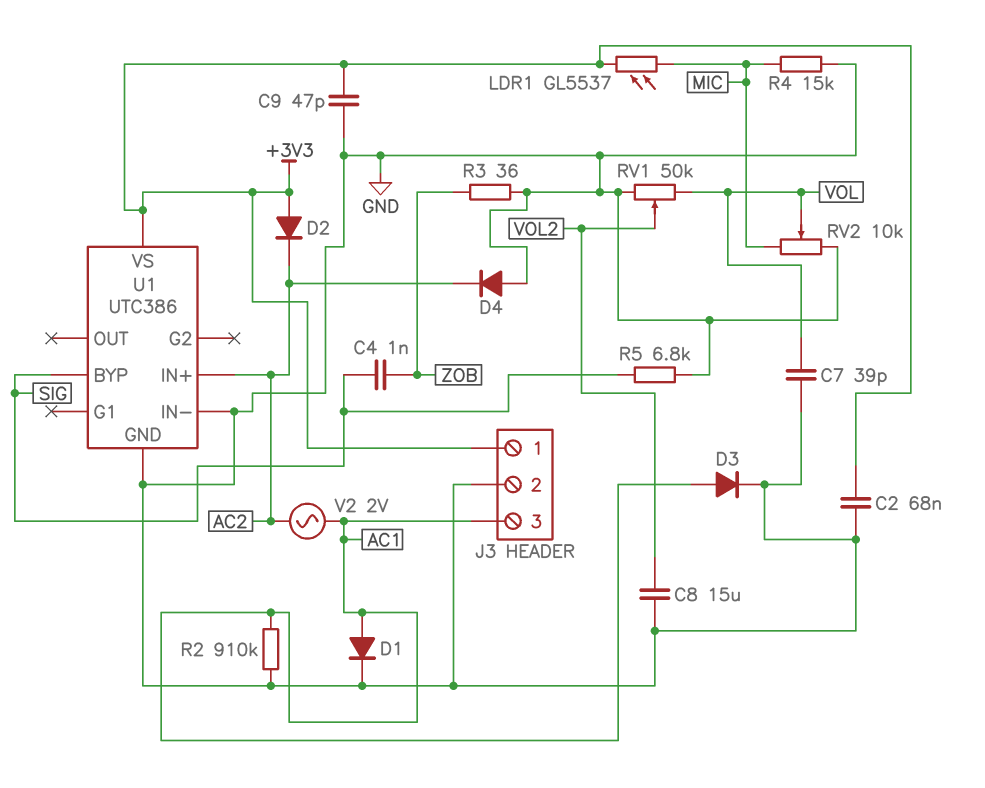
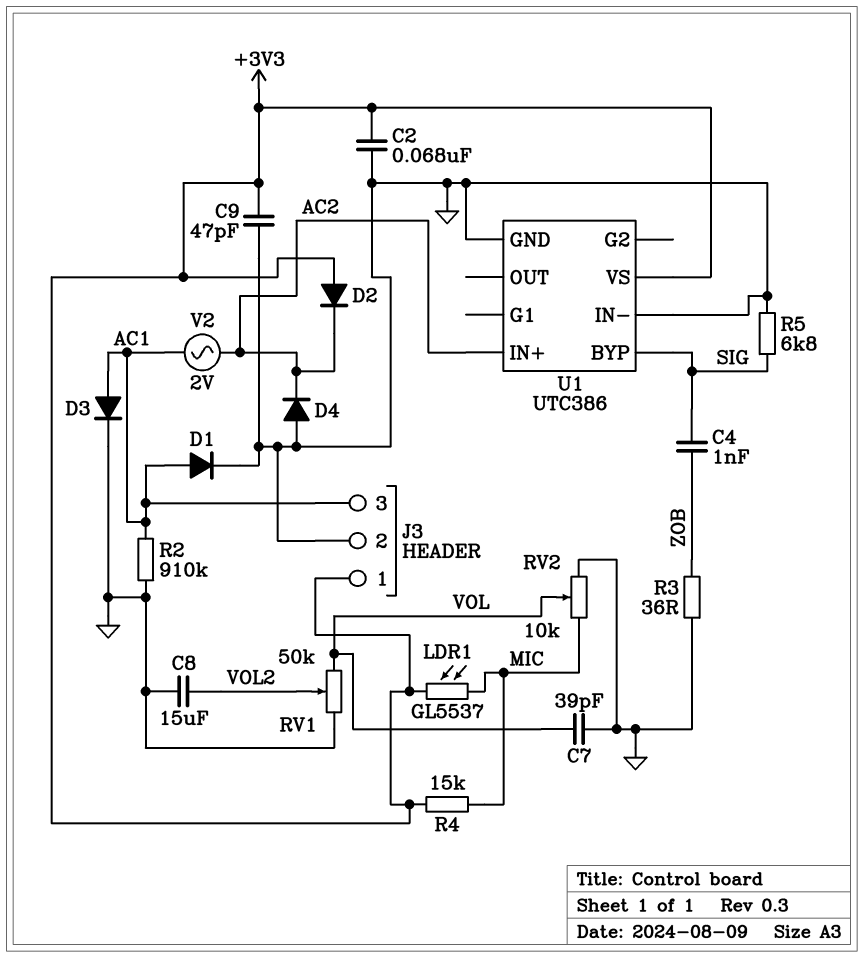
R4: 15k (GND, MIC) -> 15k (+3V3, MIC)

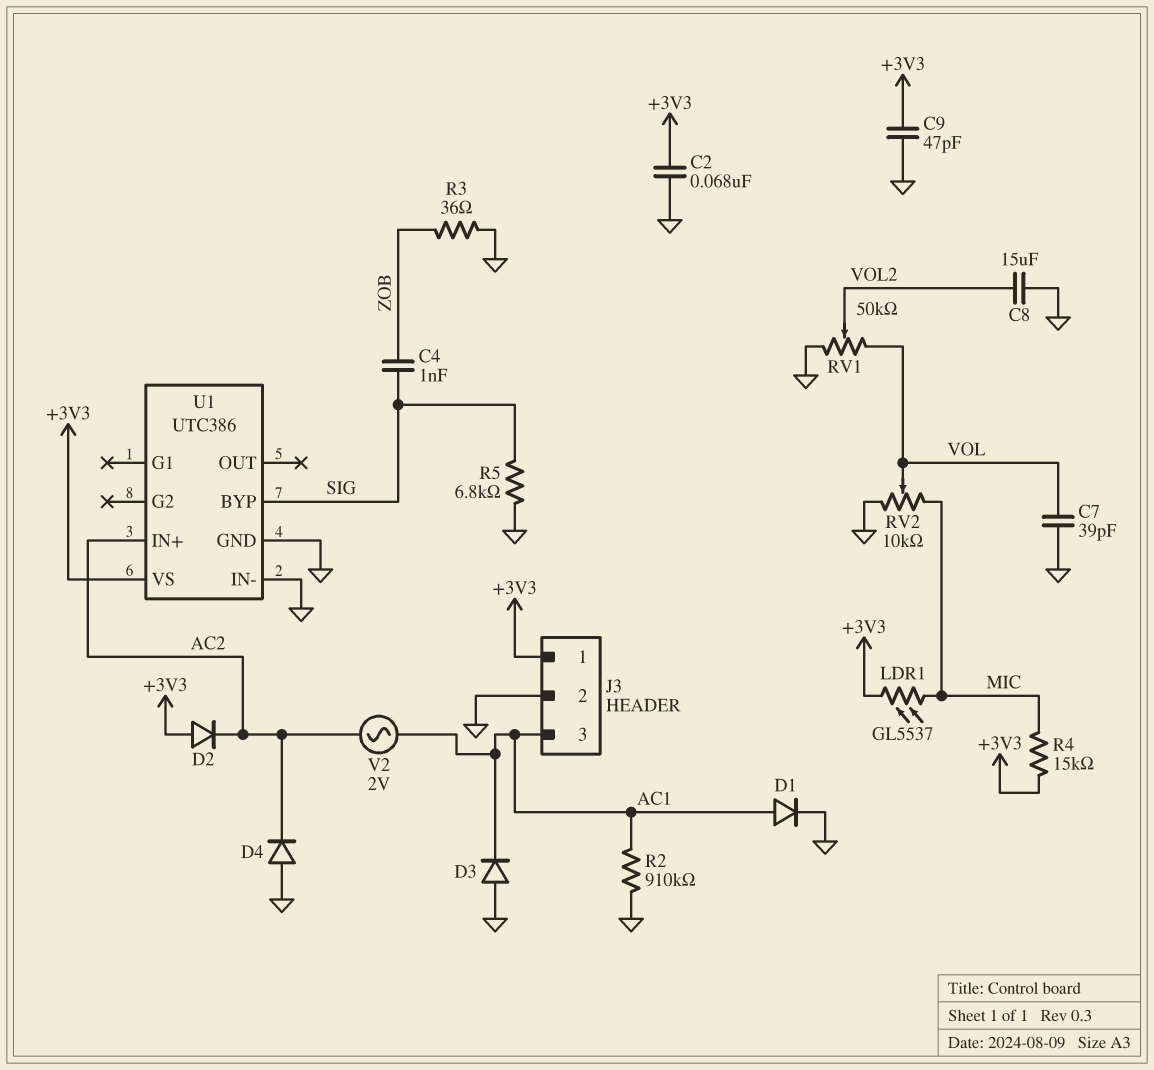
D3: diode (A AC1, K GND) -> diode (A GND, K AC1)

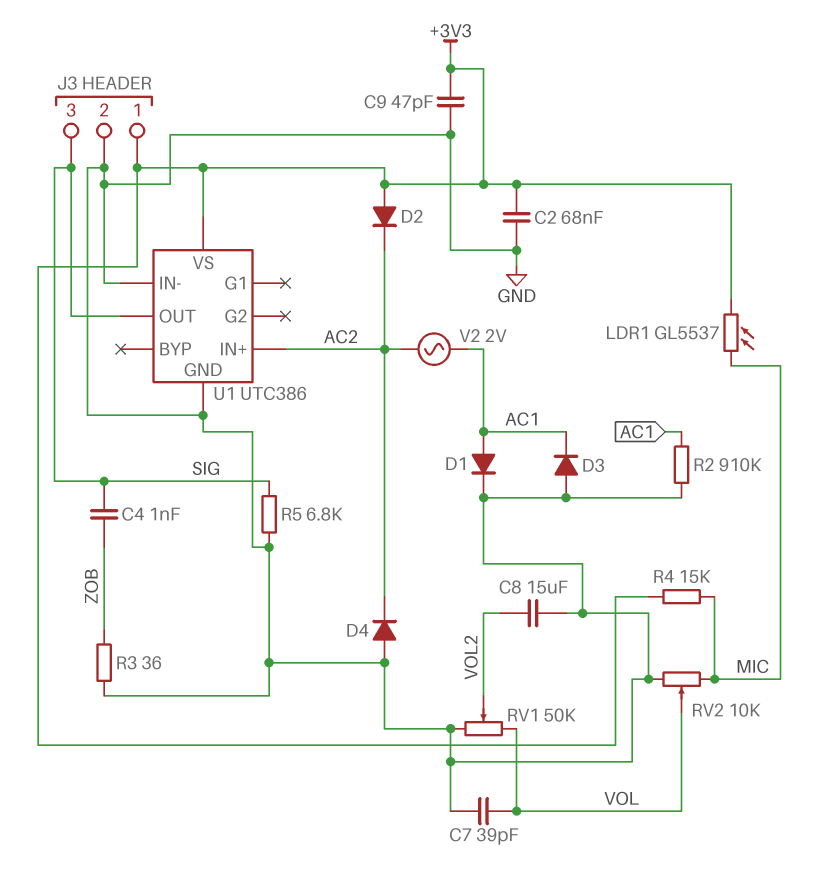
J3 pin 3: AC1 -> SIG
U1 pin BYP: SIG -> none
U1 pin OUT: none -> SIG

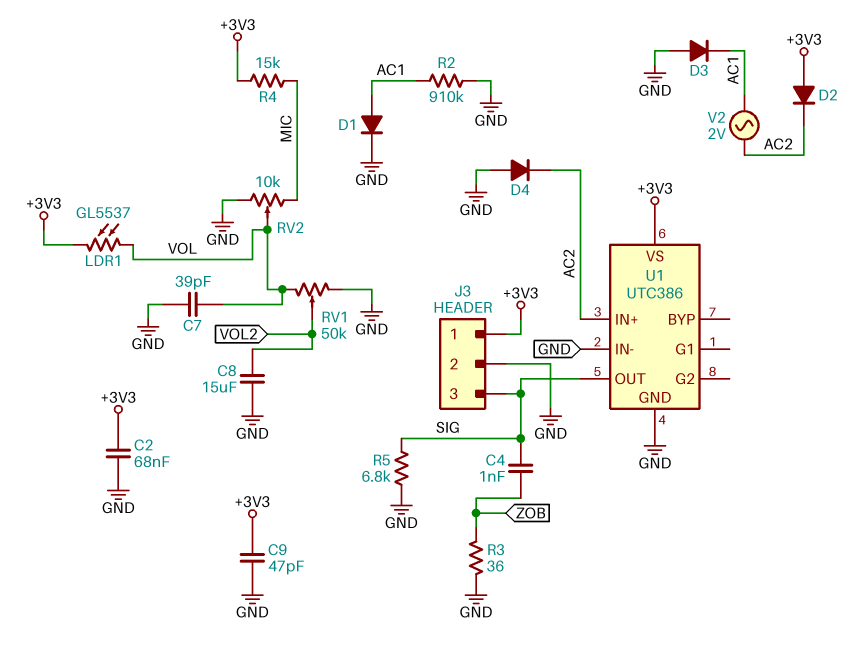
LDR1: GL5537 (+3V3, MIC) -> GL5537 (+3V3, VOL)

